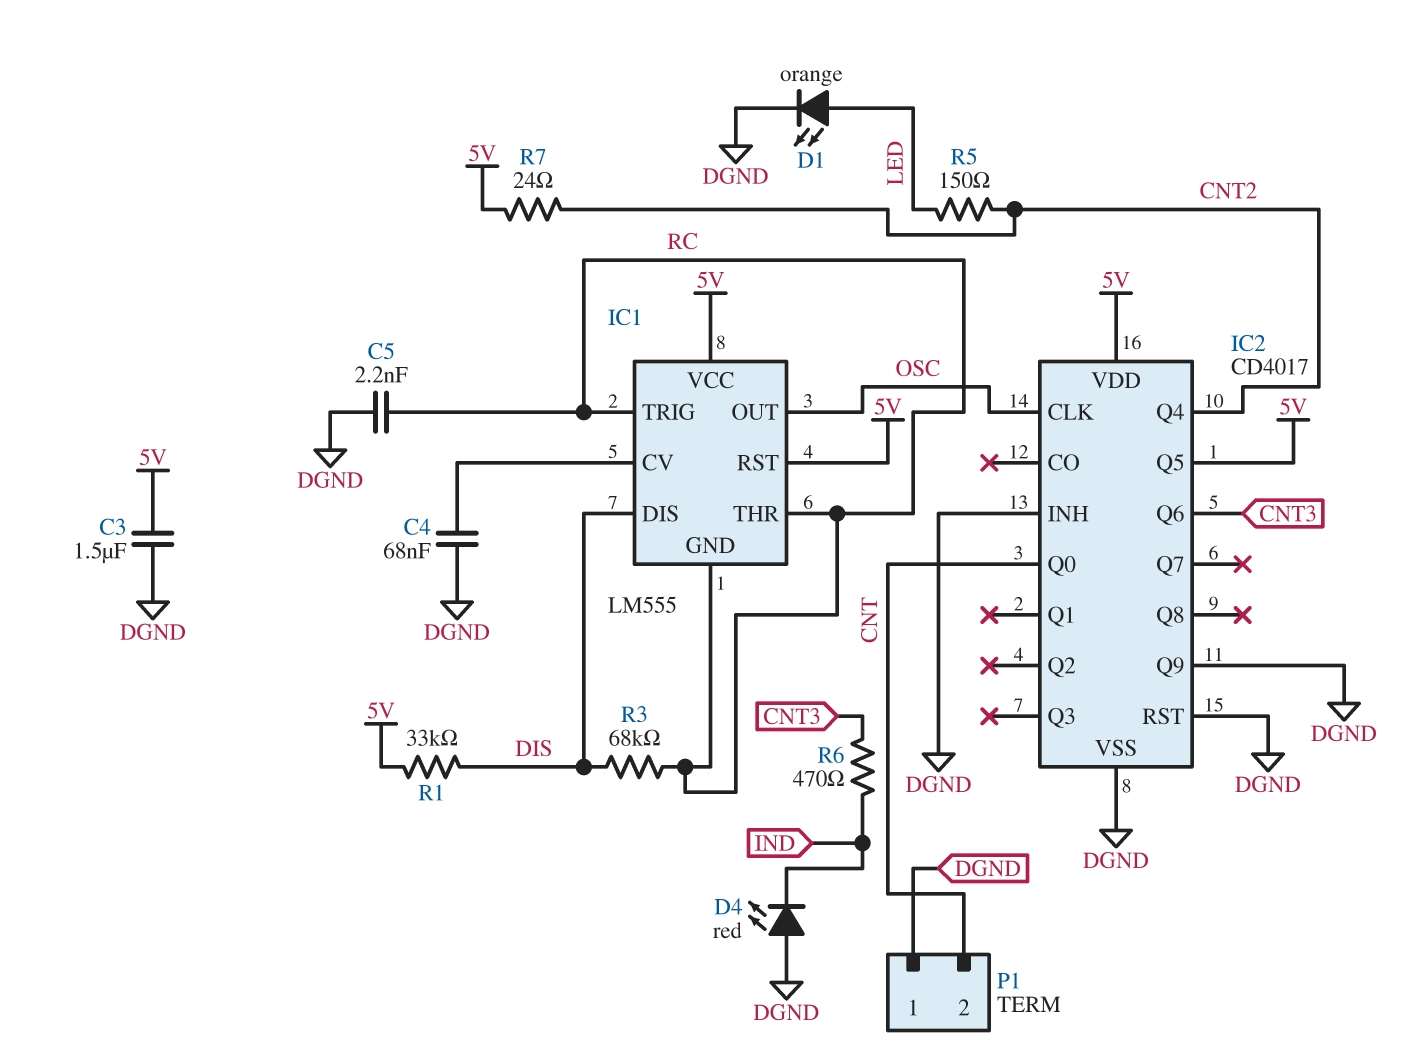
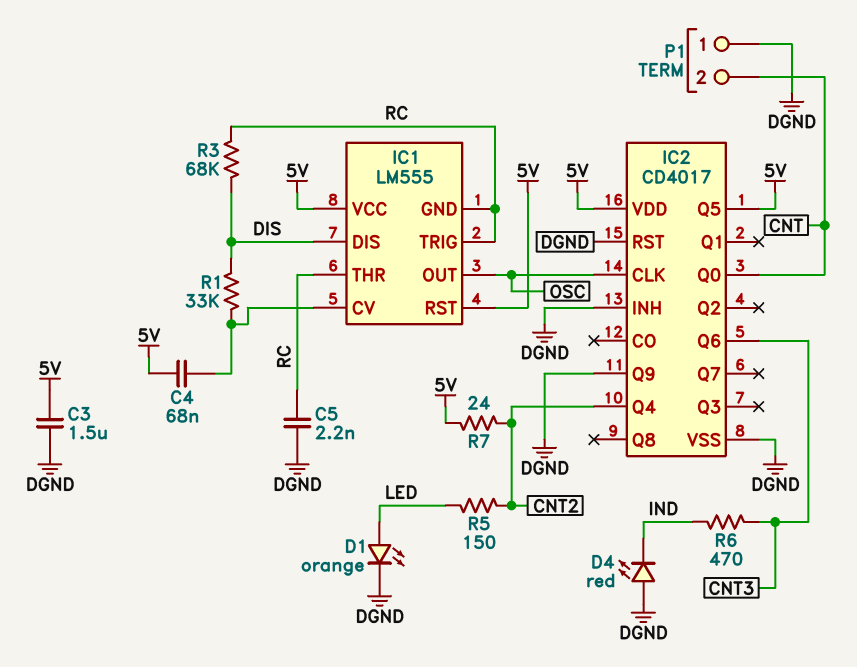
C4: 68nF (DGND, IC1/CV) -> 68nF (5V, IC1/CV)
R1: 33k (5V, DIS) -> 33k (DIS, IC1/CV)

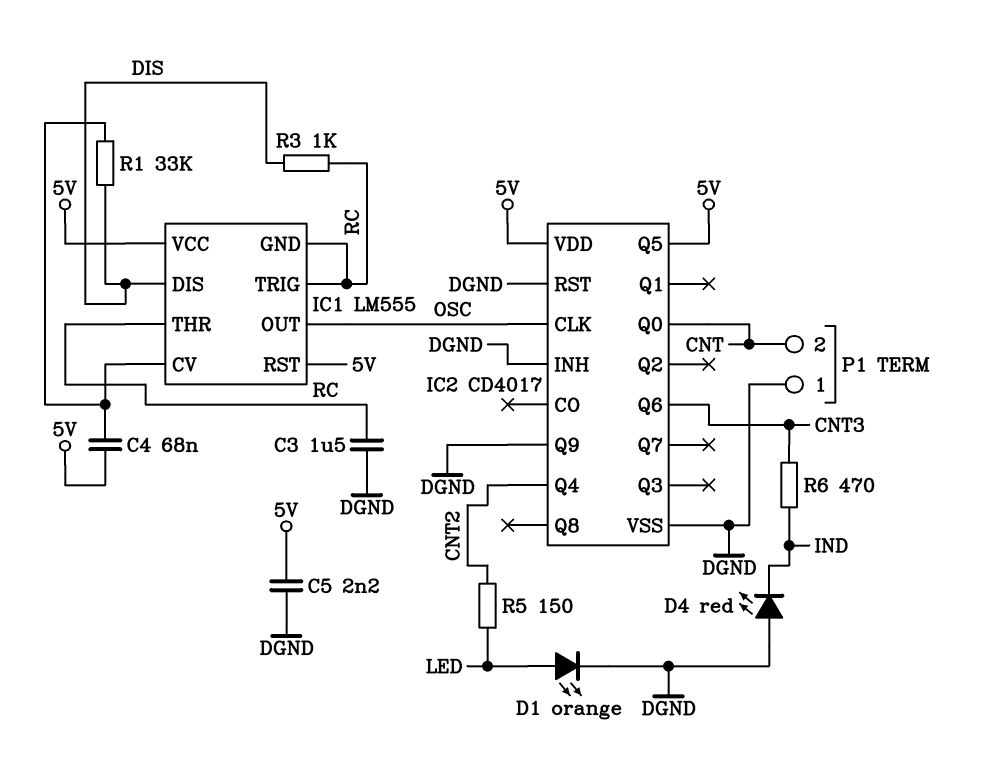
C3: 1.5uF (5V, DGND) -> 1.5uF (DGND, RC)
C5: 2.2nF (DGND, RC) -> 2.2nF (5V, DGND)
R3: 68k (DIS, RC) -> 1k (DIS, RC)
R7: 24 (5V, CNT2) -> none

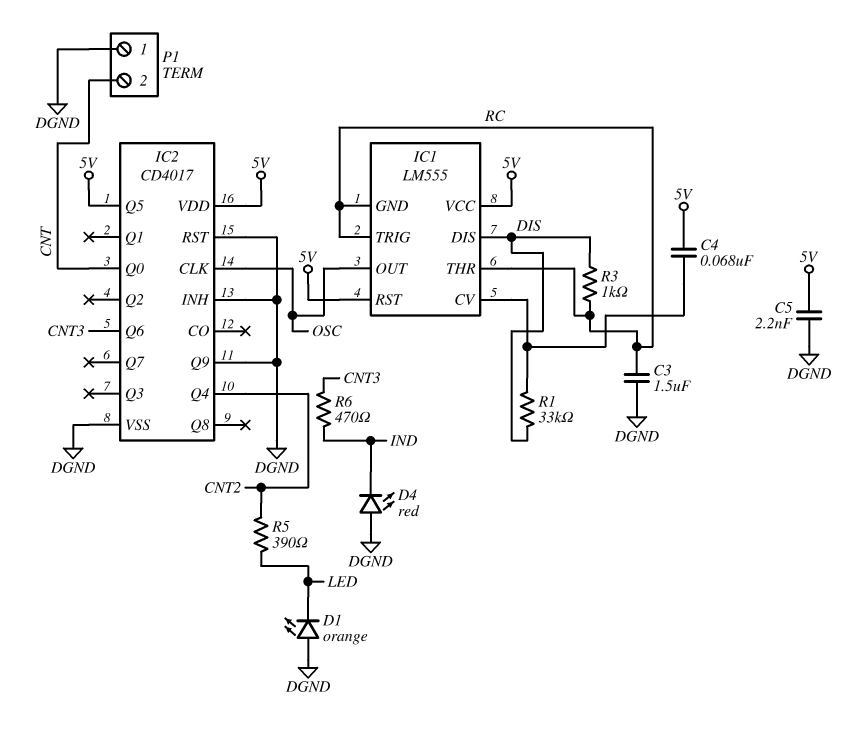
D1: LED orange (A LED, K DGND) -> LED orange (A DGND, K LED)
R5: 150 (CNT2, LED) -> 390 (CNT2, LED)

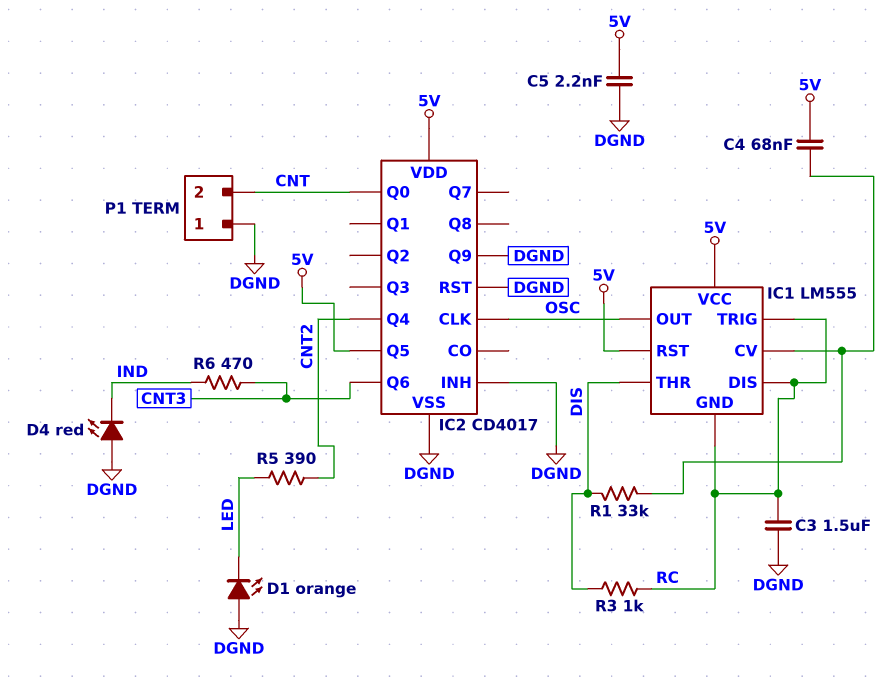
IC1 pin DIS: DIS -> RC
IC1 pin THR: RC -> DIS

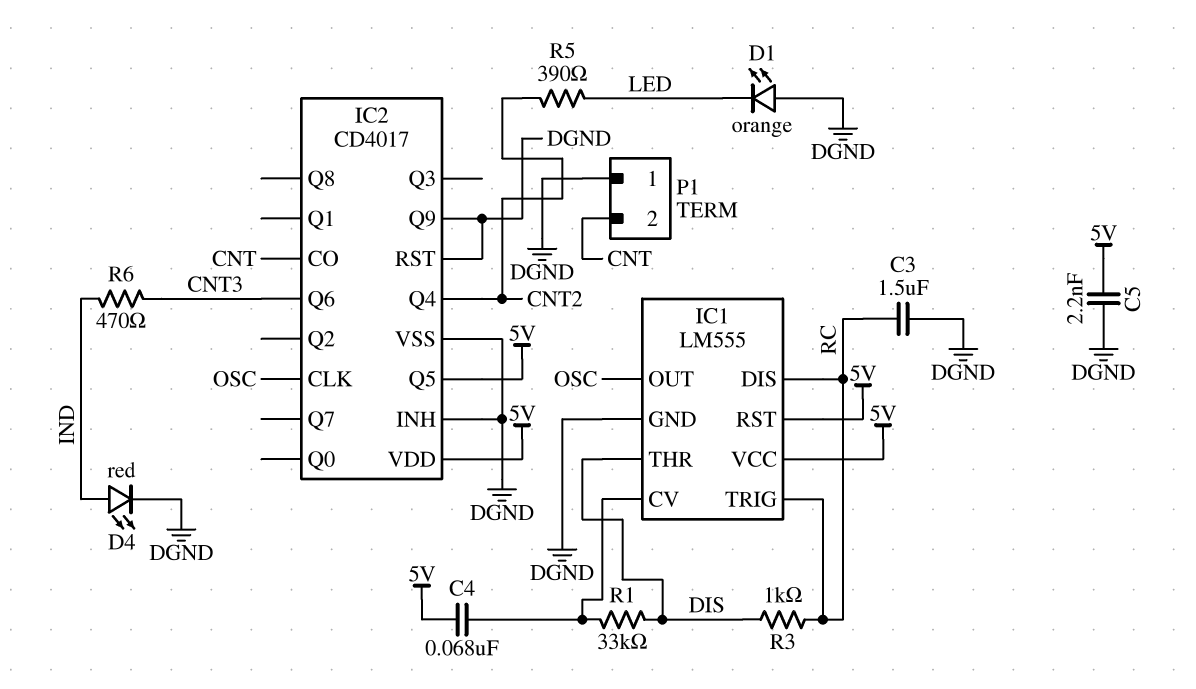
D4: LED red (A DGND, K IND) -> LED red (A IND, K DGND)
IC1 pin GND: RC -> DGND
IC2 pin CO: none -> CNT
IC2 pin Q0: CNT -> none

